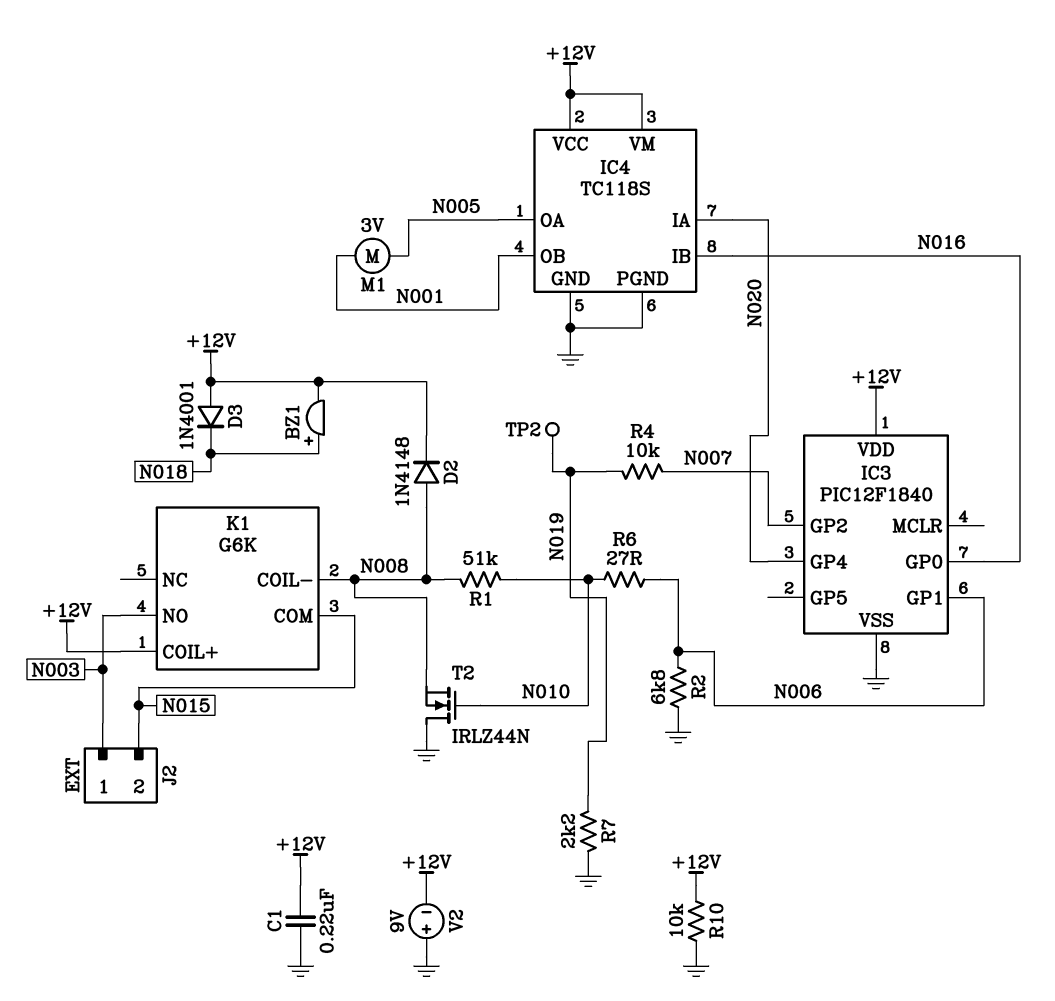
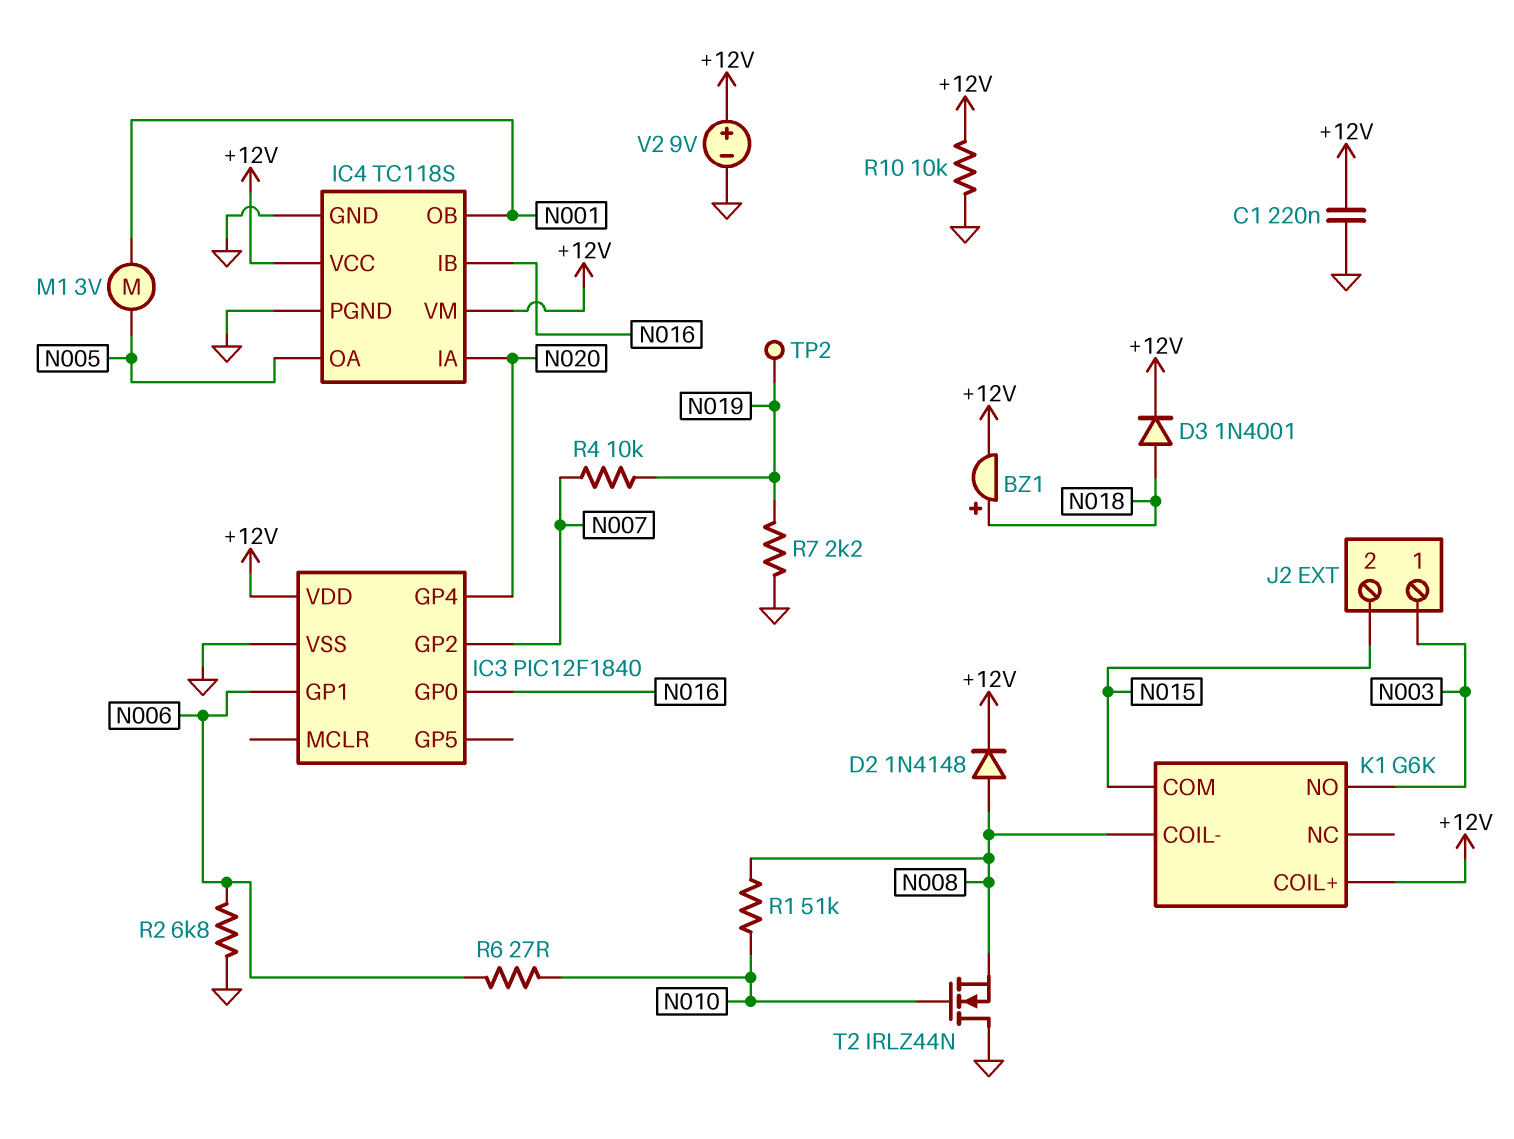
D3: diode 1N4001 (A +12V, K N018) -> diode 1N4001 (A N018, K +12V)
V2: 9V (plus GND, minus +12V) -> 9V (plus +12V, minus GND)

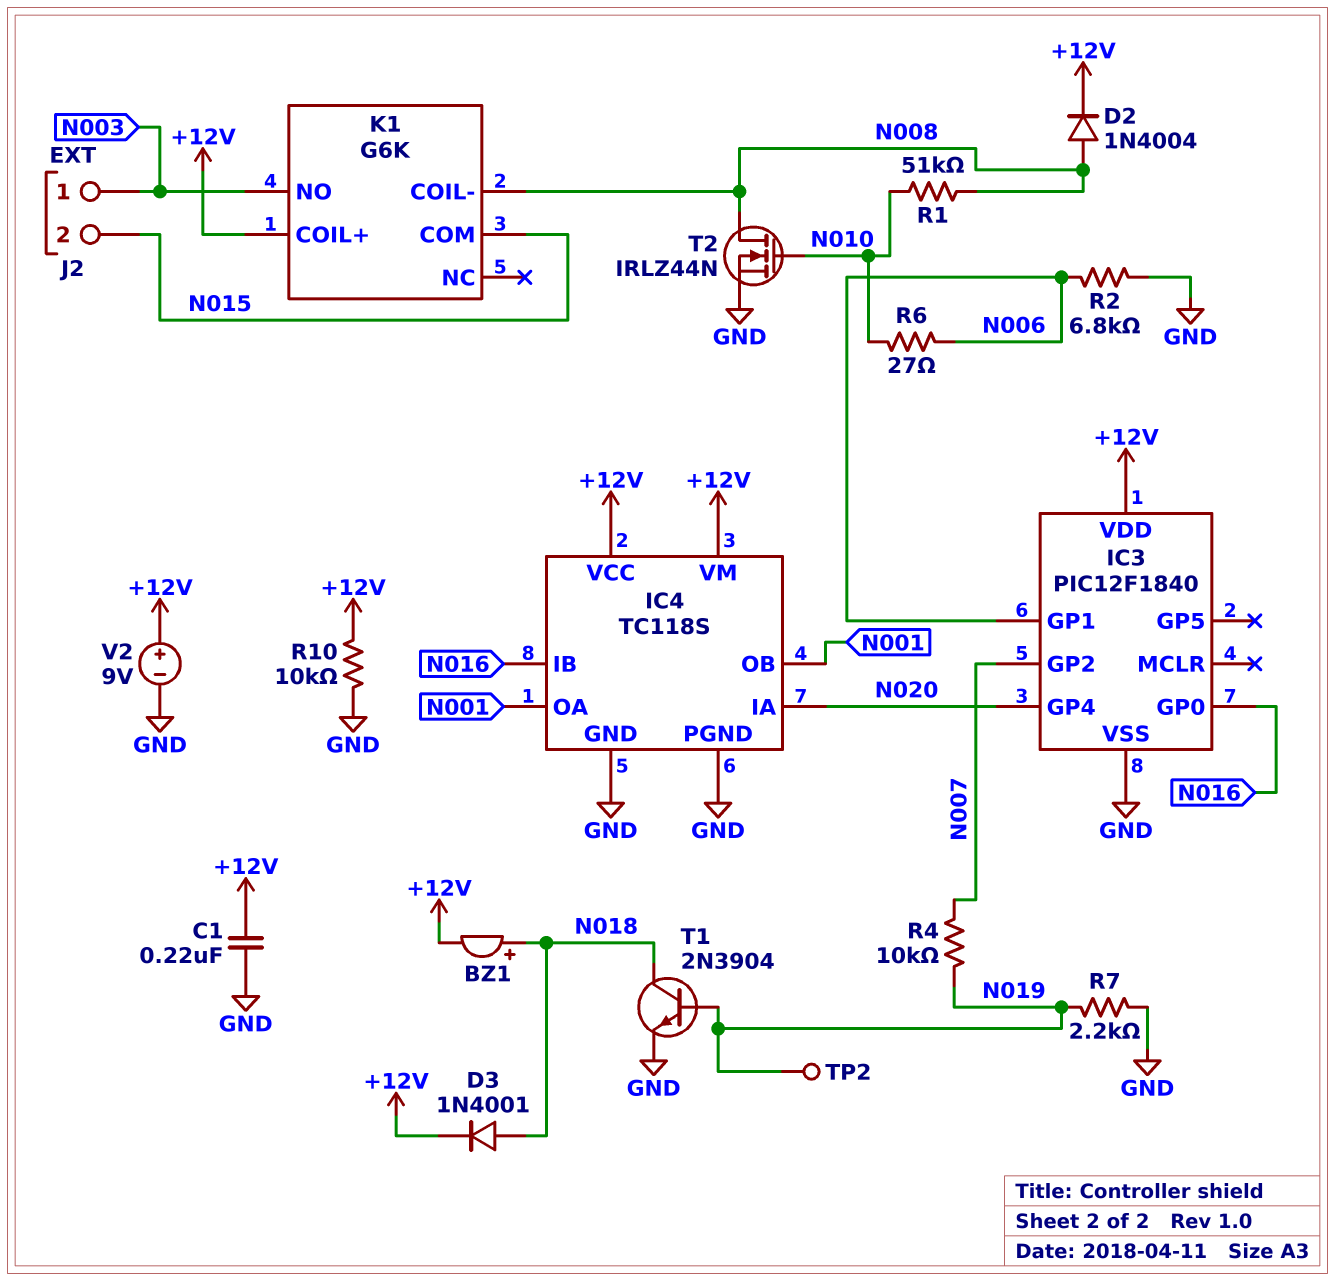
D2: diode 1N4148 (A N008, K +12V) -> diode 1N4004 (A N008, K +12V)
IC4 pin OA: N005 -> N001
M1: motor 3V (N001, N005) -> none
T1: none -> NPN 2N3904 (B N019, C N018, E GND)
T2: NMOS IRLZ44N (G N010, D GND, S N008) -> NMOS IRLZ44N (G N010, D N008, S GND)

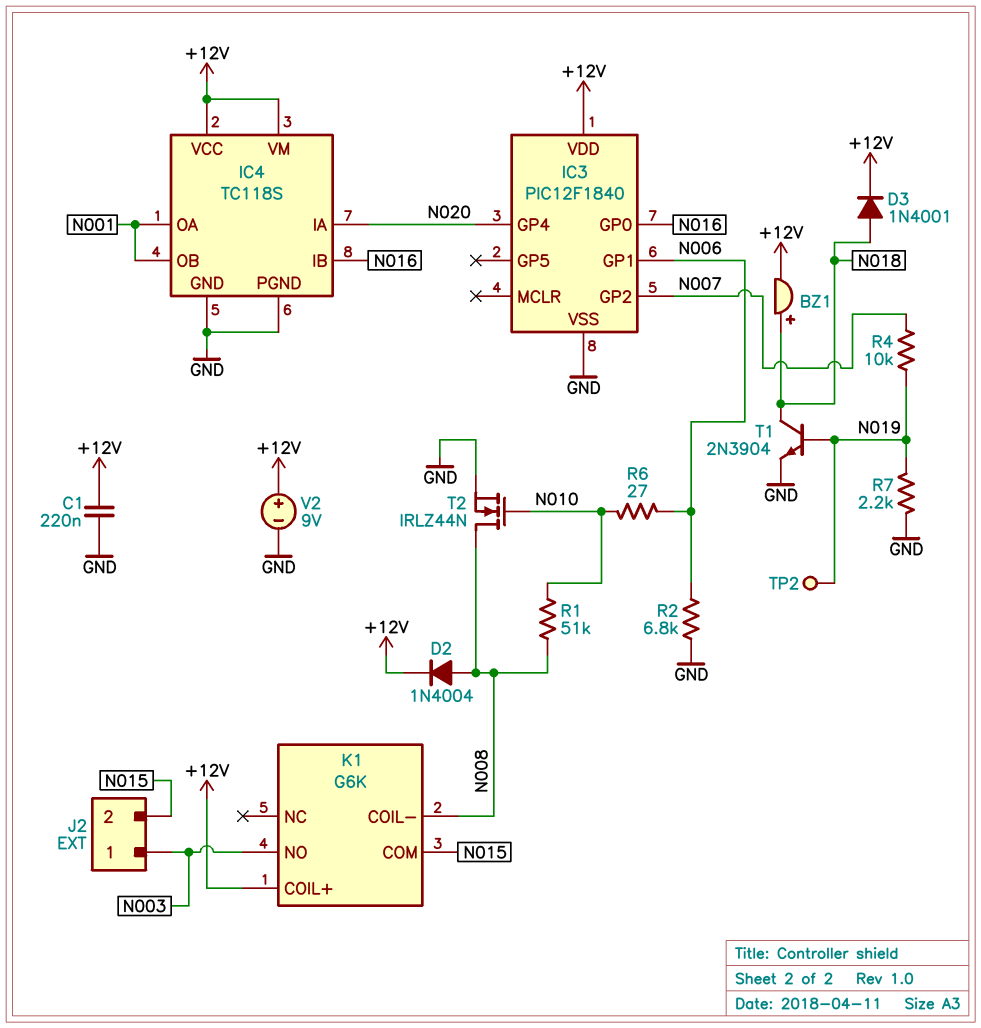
R10: 10k (+12V, GND) -> none

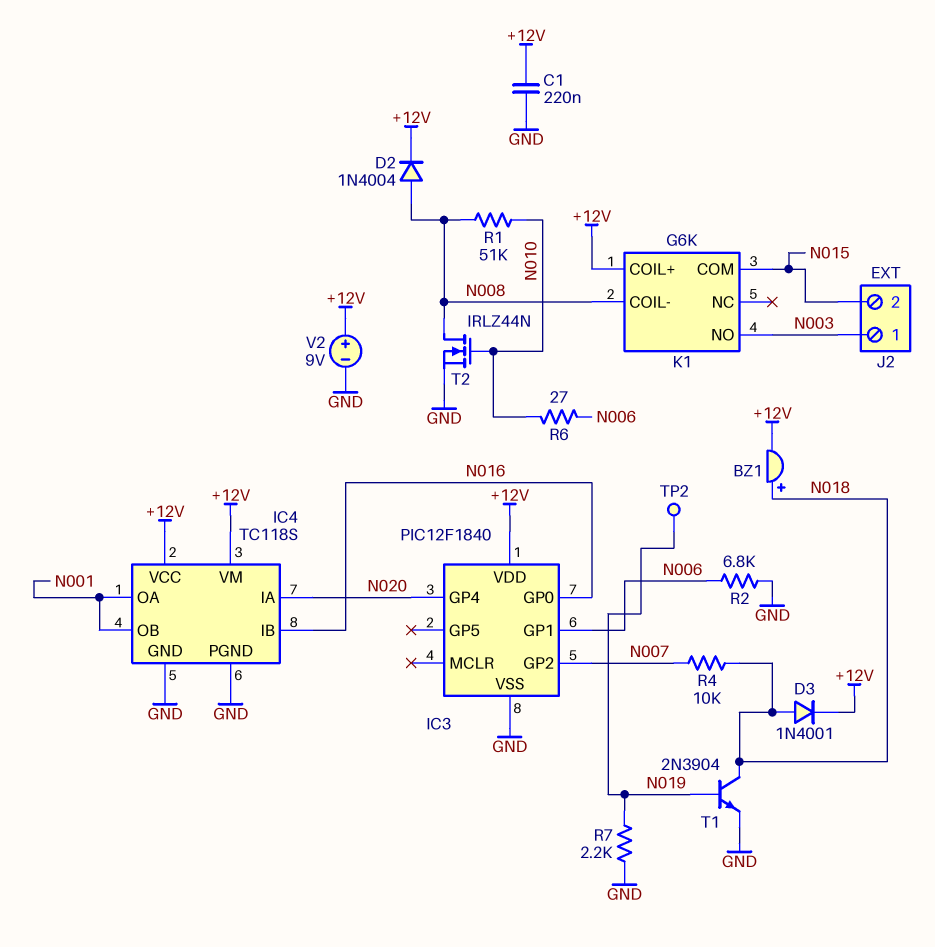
R4: 10k (N007, N019) -> 10k (N007, N018)

